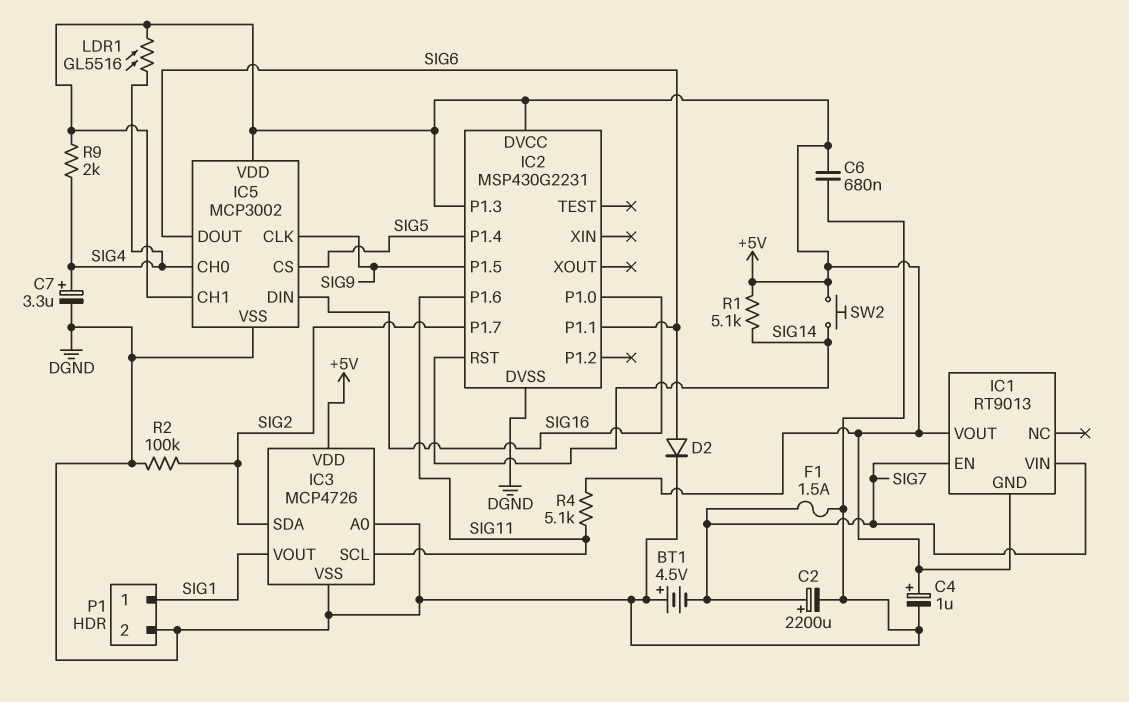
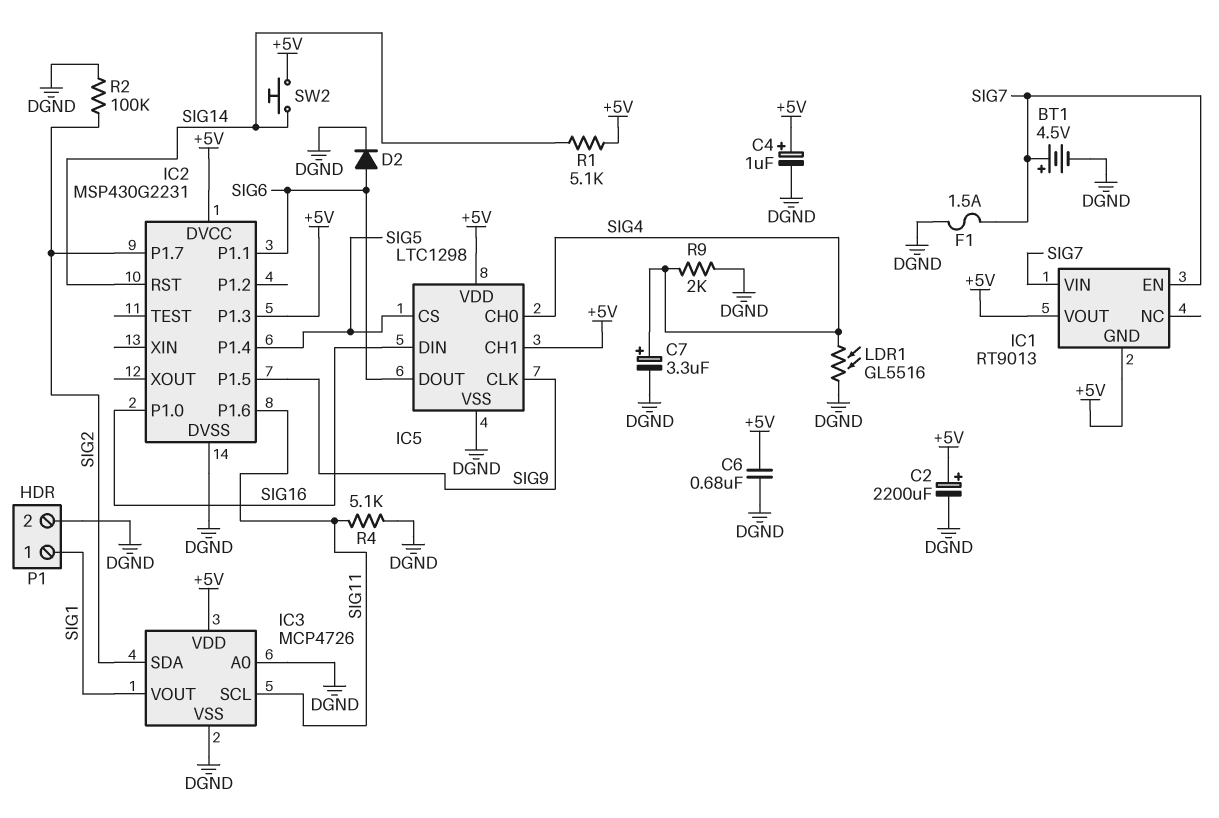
BT1: 4.5V (plus DGND, minus SIG7) -> 4.5V (plus SIG7, minus DGND)
C2: 2200uF (plus SIG7, minus DGND) -> 2200uF (plus +5V, minus DGND)
IC5: MCP3002 -> LTC1298
LDR1: GL5516 (+5V, SIG4) -> GL5516 (DGND, SIG4)
R4: 5.1k (+5V, SIG11) -> 5.1k (DGND, SIG11)
R9: 2k (+5V, SIG4) -> 2k (DGND, SIG4)

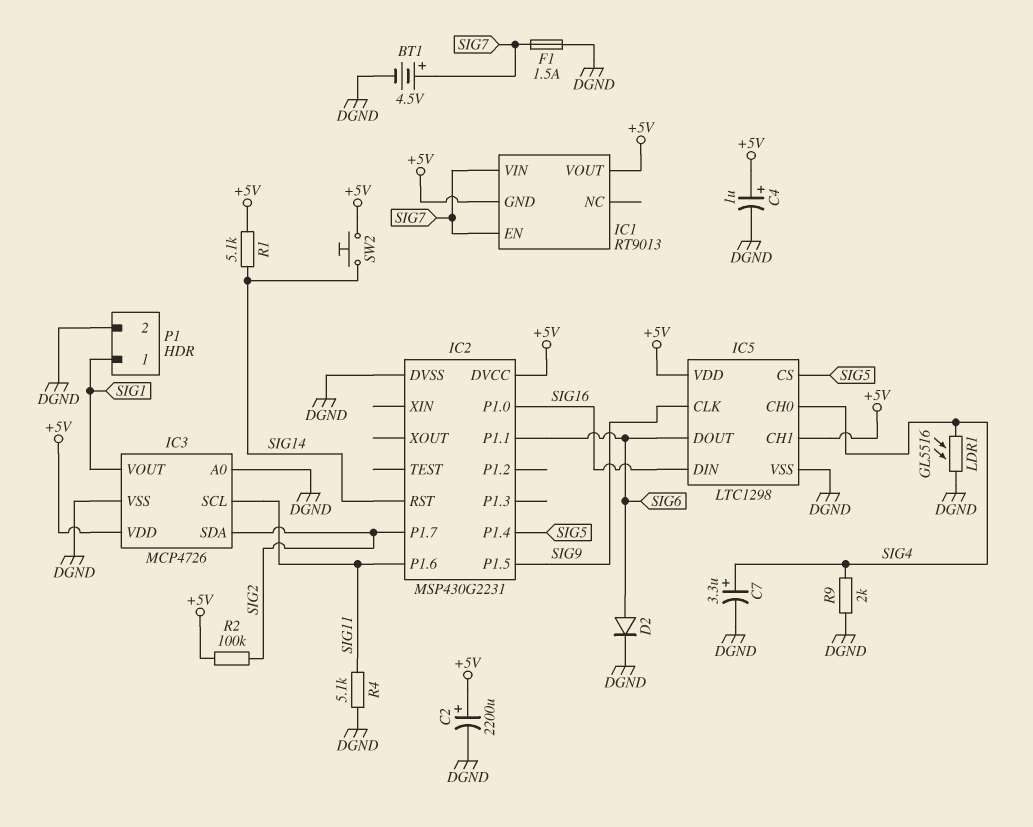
C6: 680nF (+5V, DGND) -> none
IC2 pin P1.3: +5V -> none
R2: 100k (DGND, SIG2) -> 100k (+5V, SIG2)

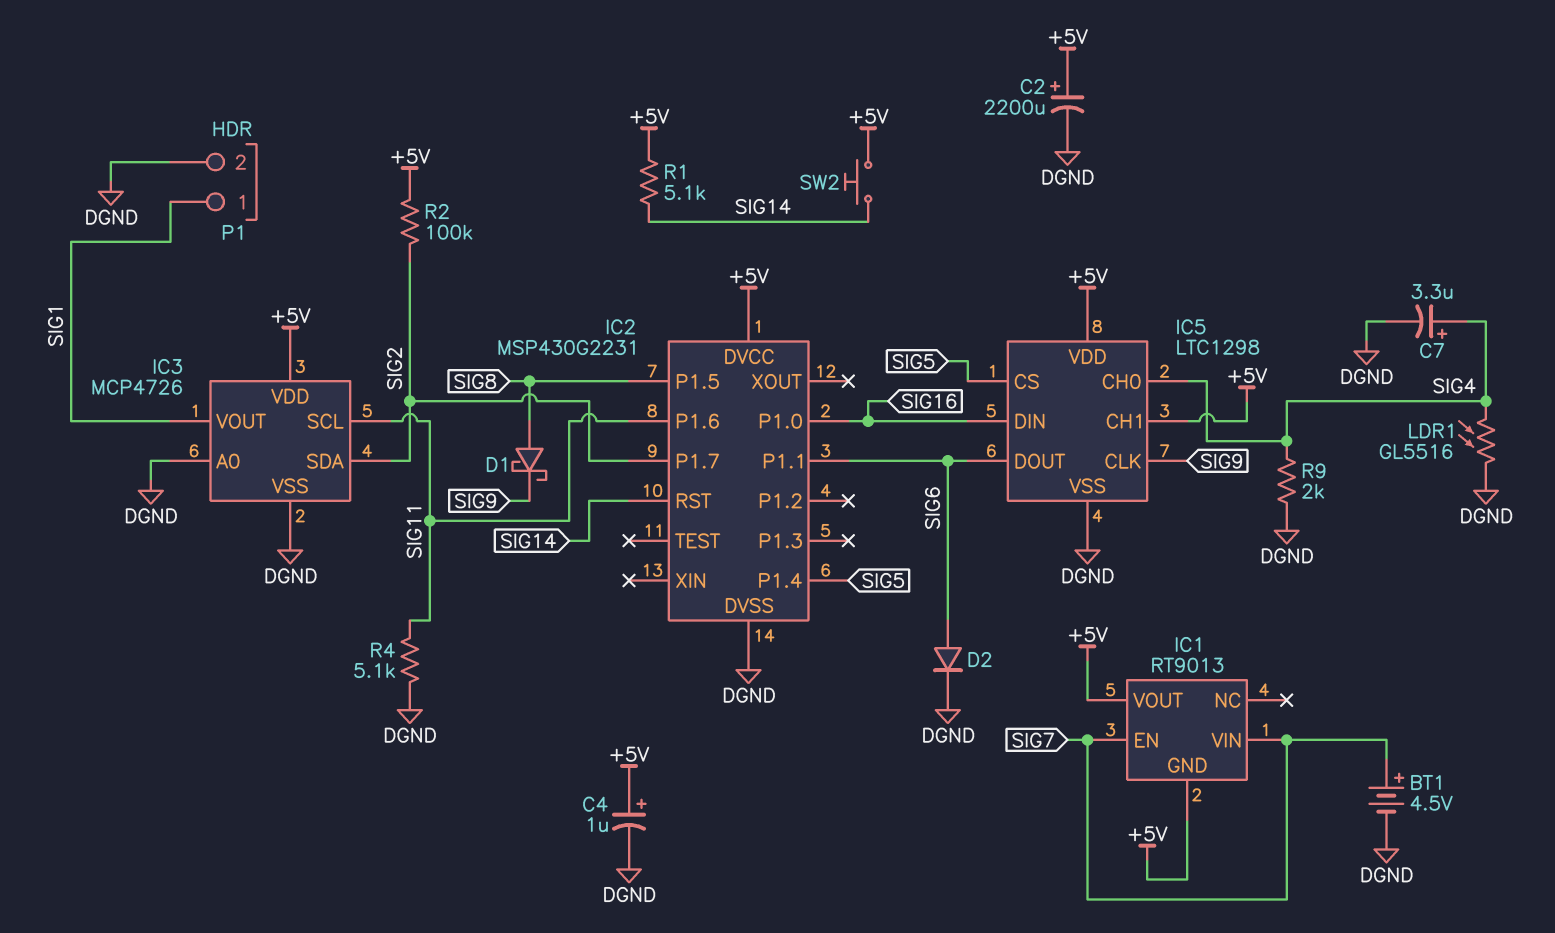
D1: none -> schottky (A SIG8, K SIG9)
F1: 1.5A (DGND, SIG7) -> none
IC2 pin P1.5: SIG9 -> SIG8

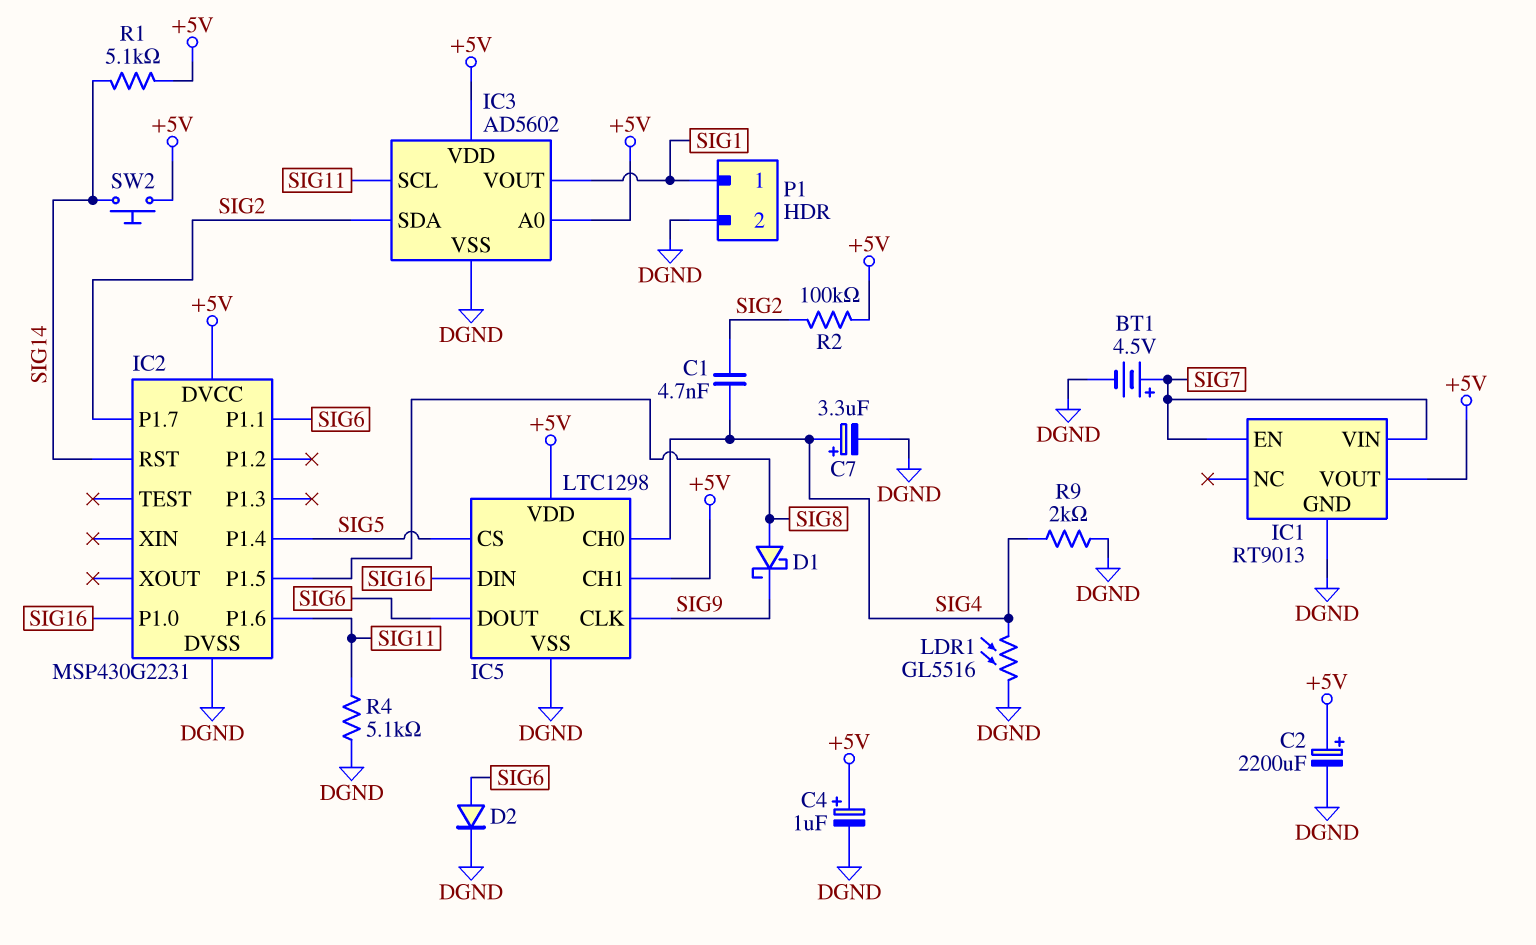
C1: none -> 4.7nF (SIG2, SIG4)
IC1 pin GND: +5V -> DGND
IC3: MCP4726 -> AD5602
IC3 pin A0: DGND -> +5V

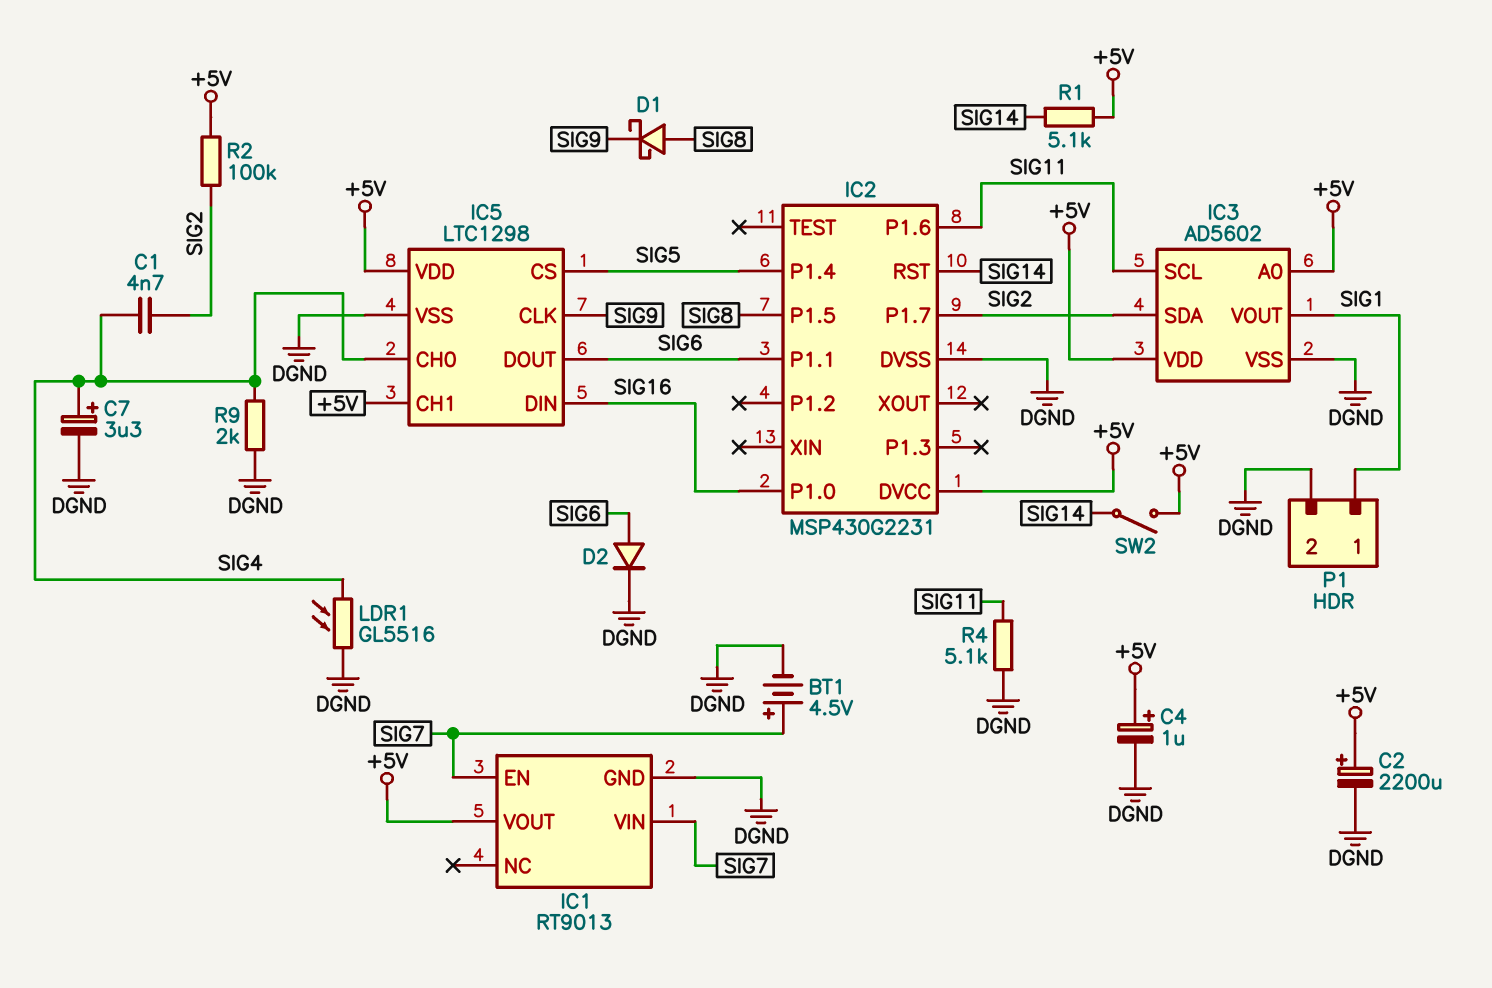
SW2: button (+5V, SIG14) -> switch (+5V, SIG14)

